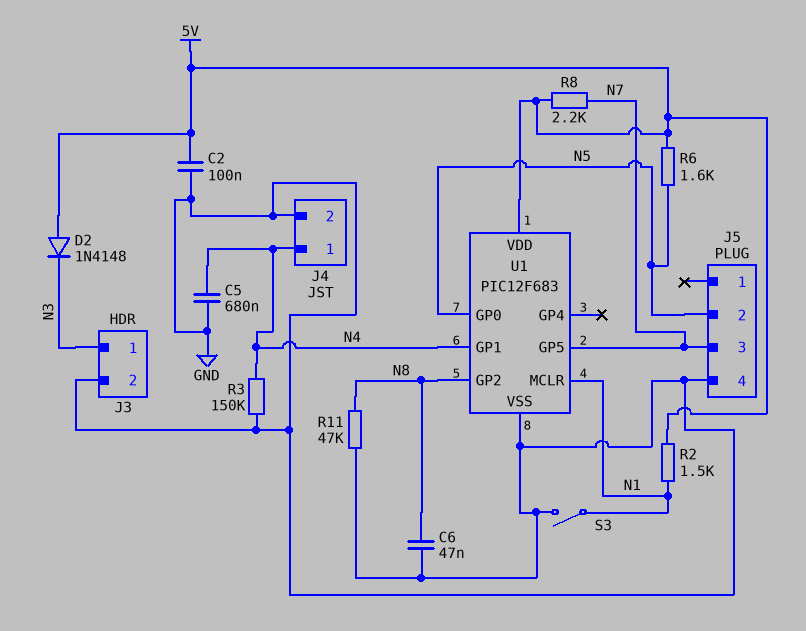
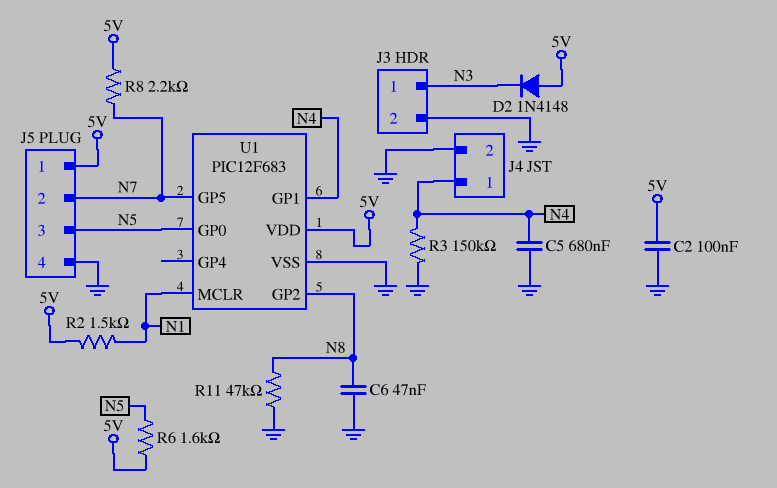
J5 pin 1: none -> 5V
J5 pin 2: N5 -> N7
J5 pin 3: N7 -> N5
S3: switch (GND, N1) -> none

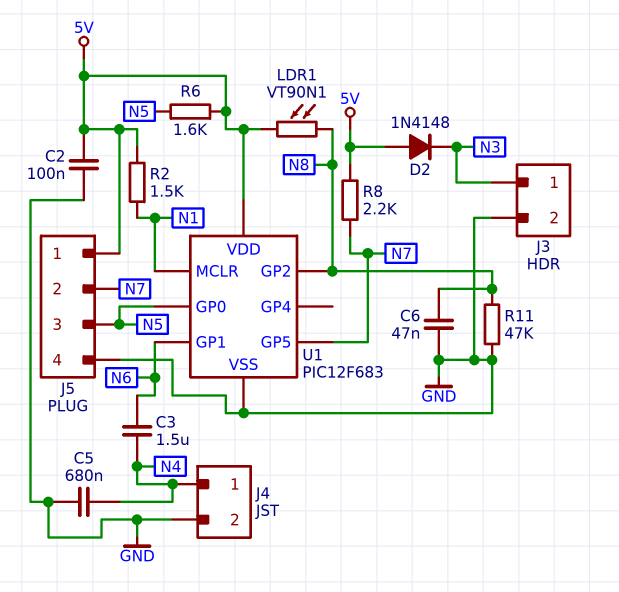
C3: none -> 1.5uF (N4, N6)
LDR1: none -> VT90N1 (5V, N8)
R3: 150k (GND, N4) -> none
U1 pin GP1: N4 -> N6

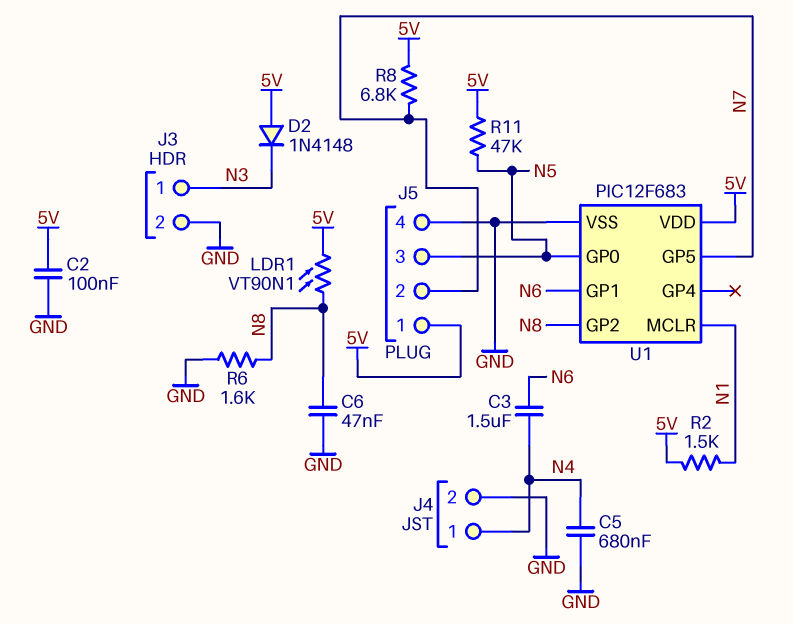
R6: 1.6k (5V, N5) -> 1.6k (GND, N8)
R8: 2.2k (5V, N7) -> 6.8k (5V, N7)
R11: 47k (GND, N8) -> 47k (5V, N5)

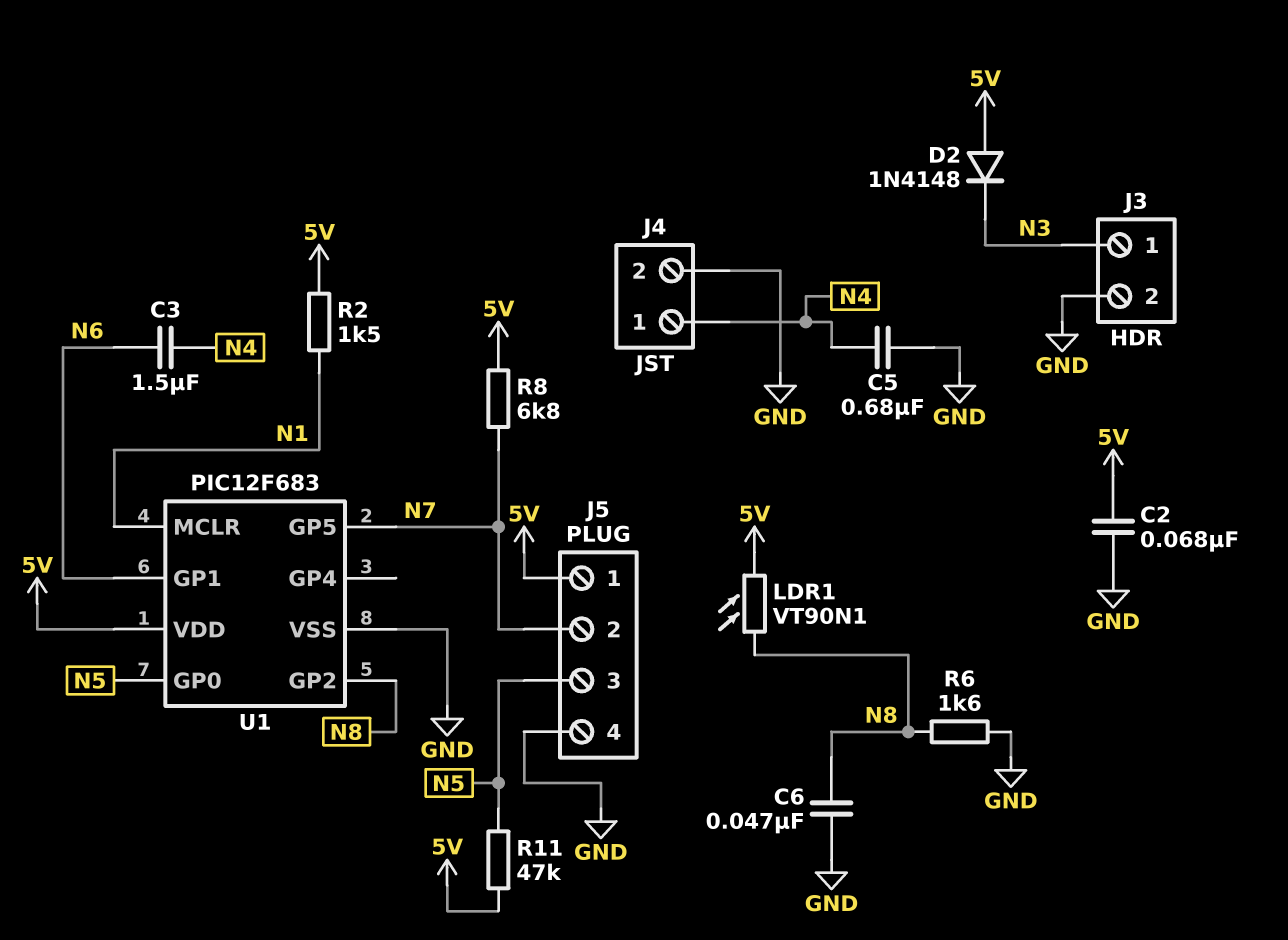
C2: 100nF (5V, GND) -> 68nF (5V, GND)

